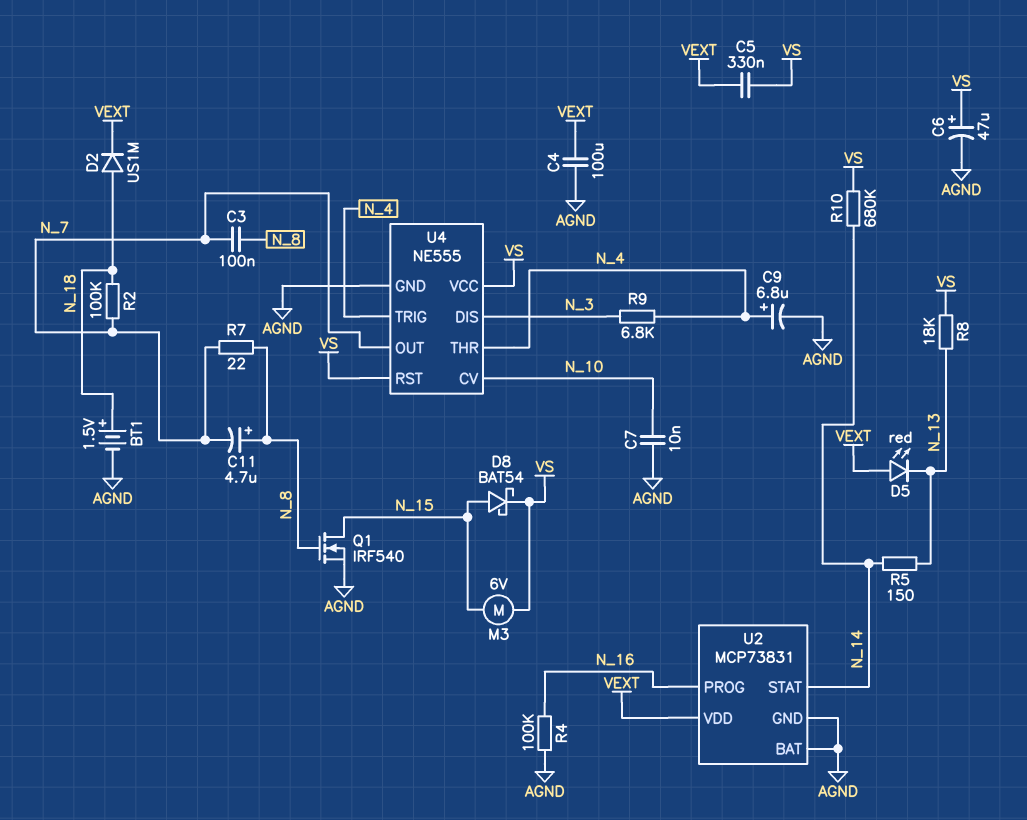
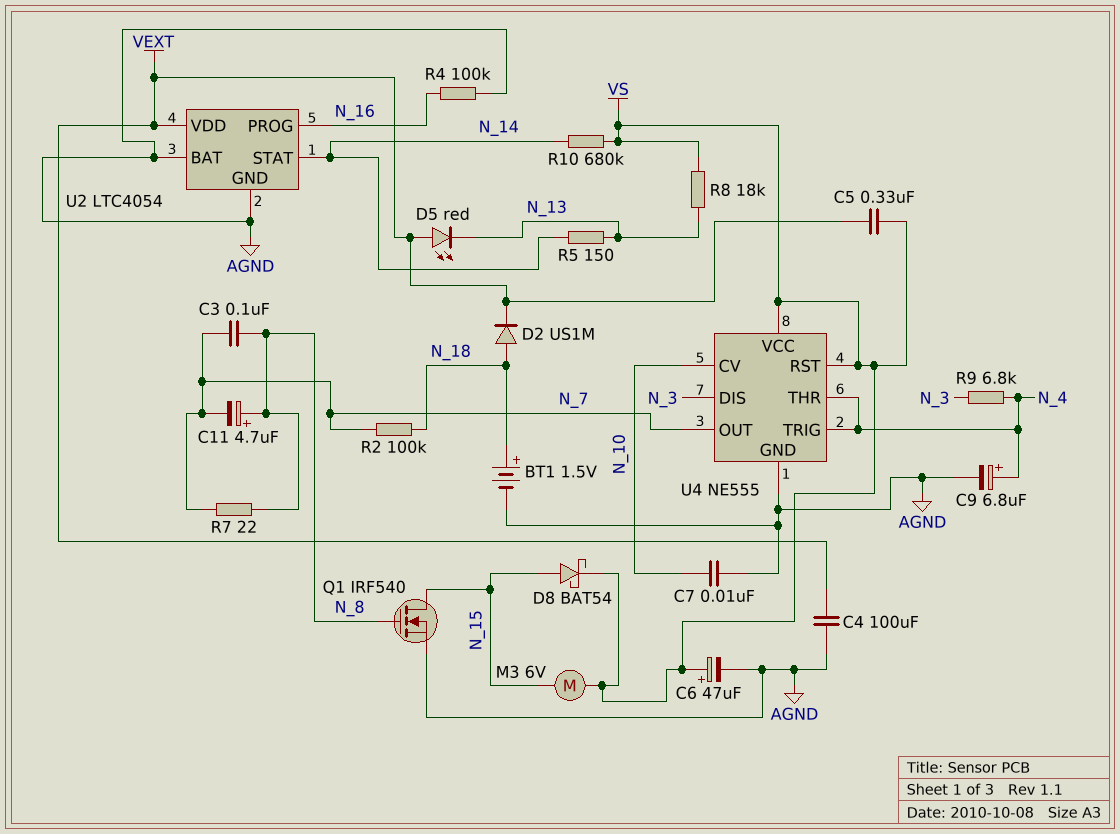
U2: MCP73831 -> LTC4054

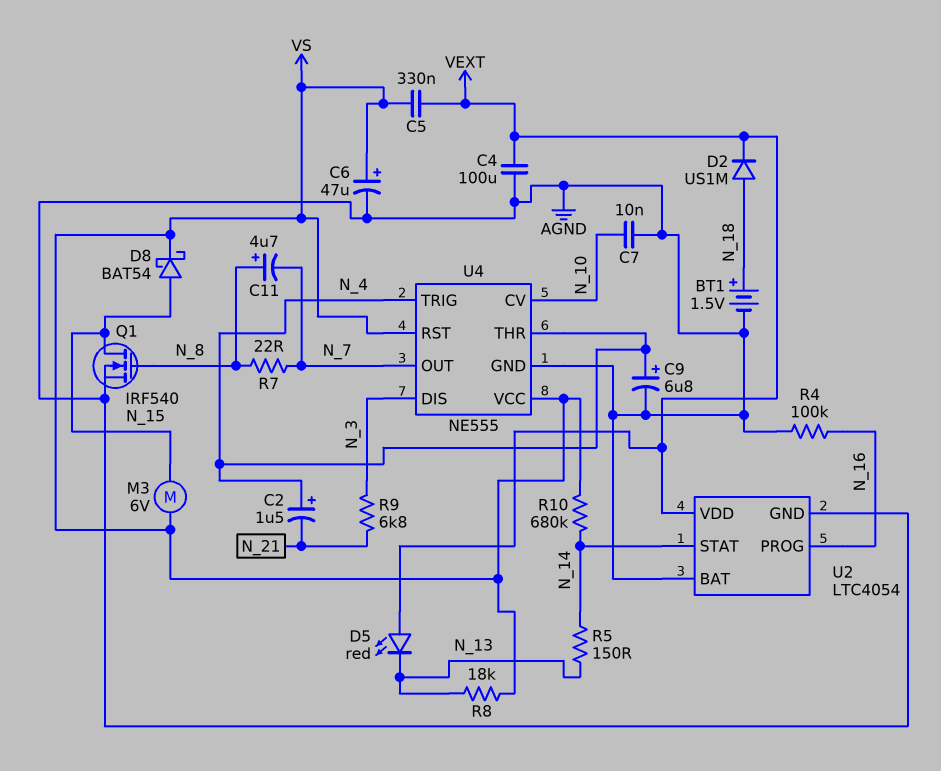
C2: none -> 1.5uF (plus N_4, minus N_21)
C3: 100nF (N_7, N_8) -> none
R2: 100k (N_7, N_18) -> none
R9: 6.8k (N_3, N_4) -> 6.8k (N_3, N_21)

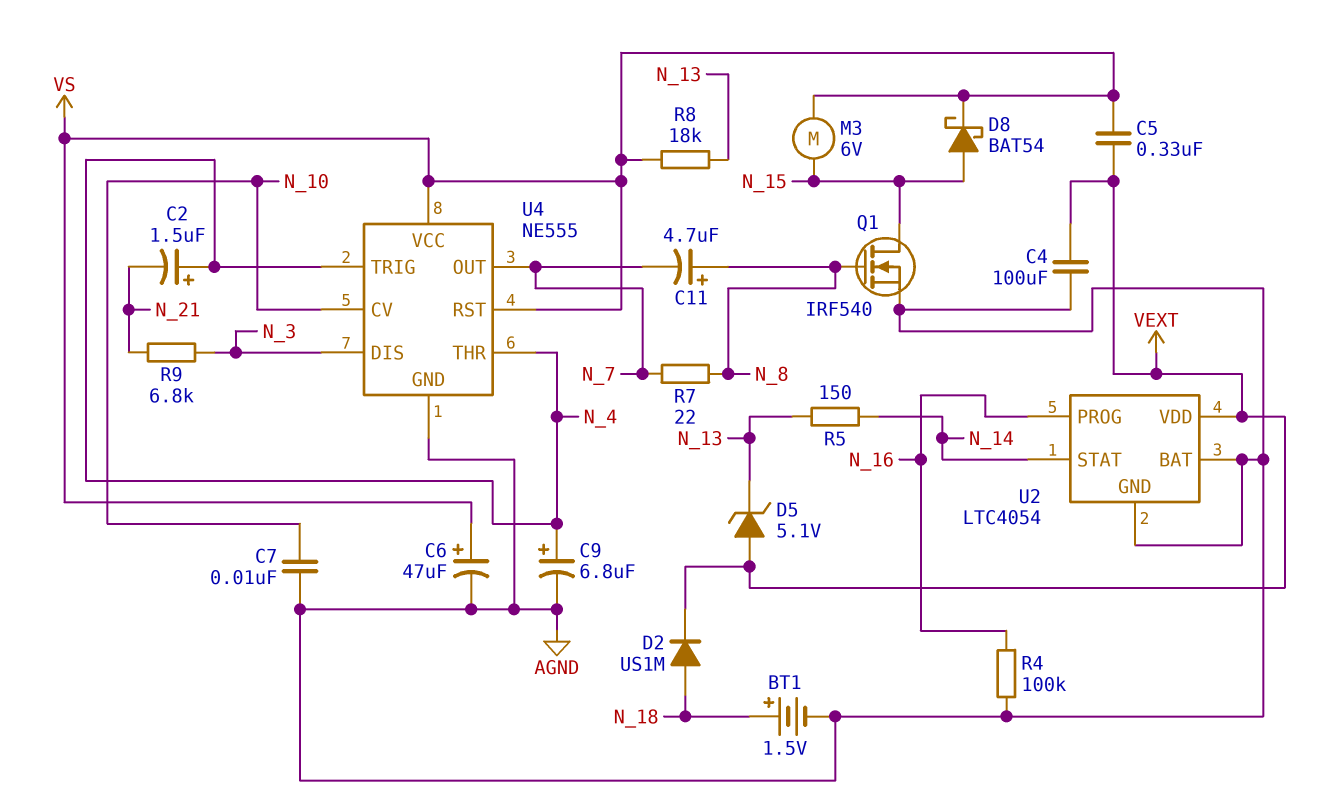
D5: LED red (A VEXT, K N_13) -> zener 5.1V (A VEXT, K N_13)
R10: 680k (N_14, VS) -> none

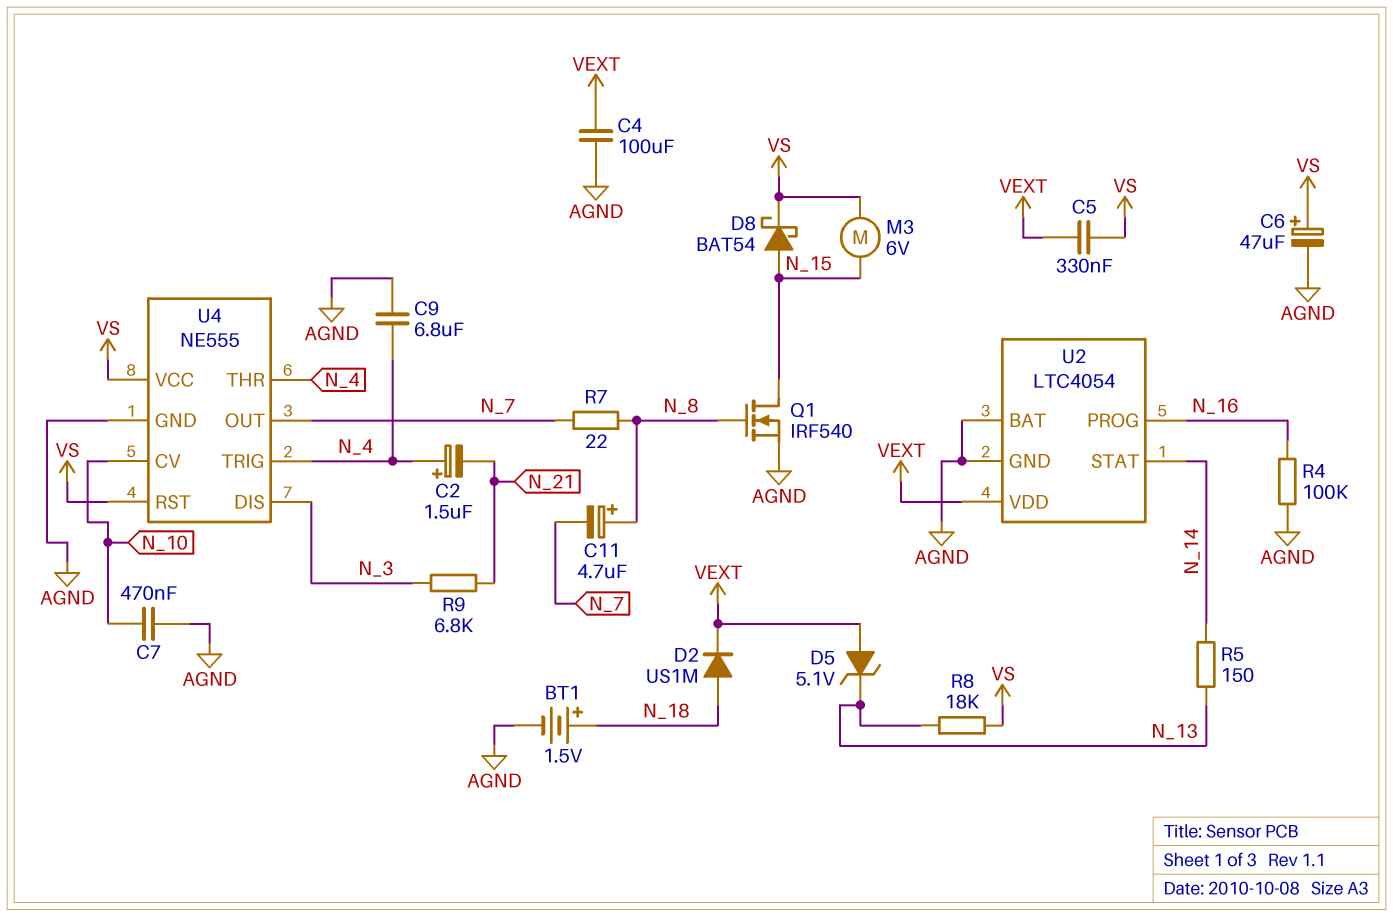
C7: 10nF (AGND, N_10) -> 470nF (AGND, N_10)
C9: 6.8uF (plus N_4, minus AGND) -> 6.8uF (AGND, N_4)

